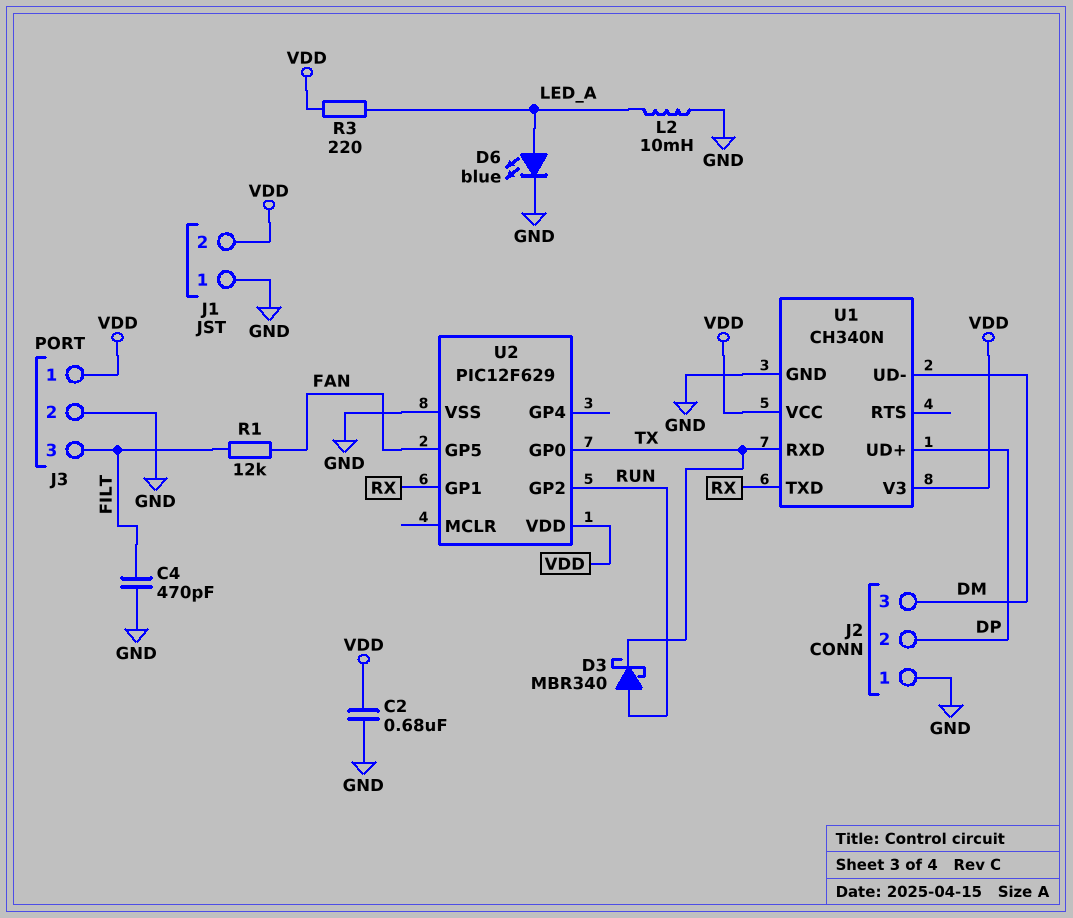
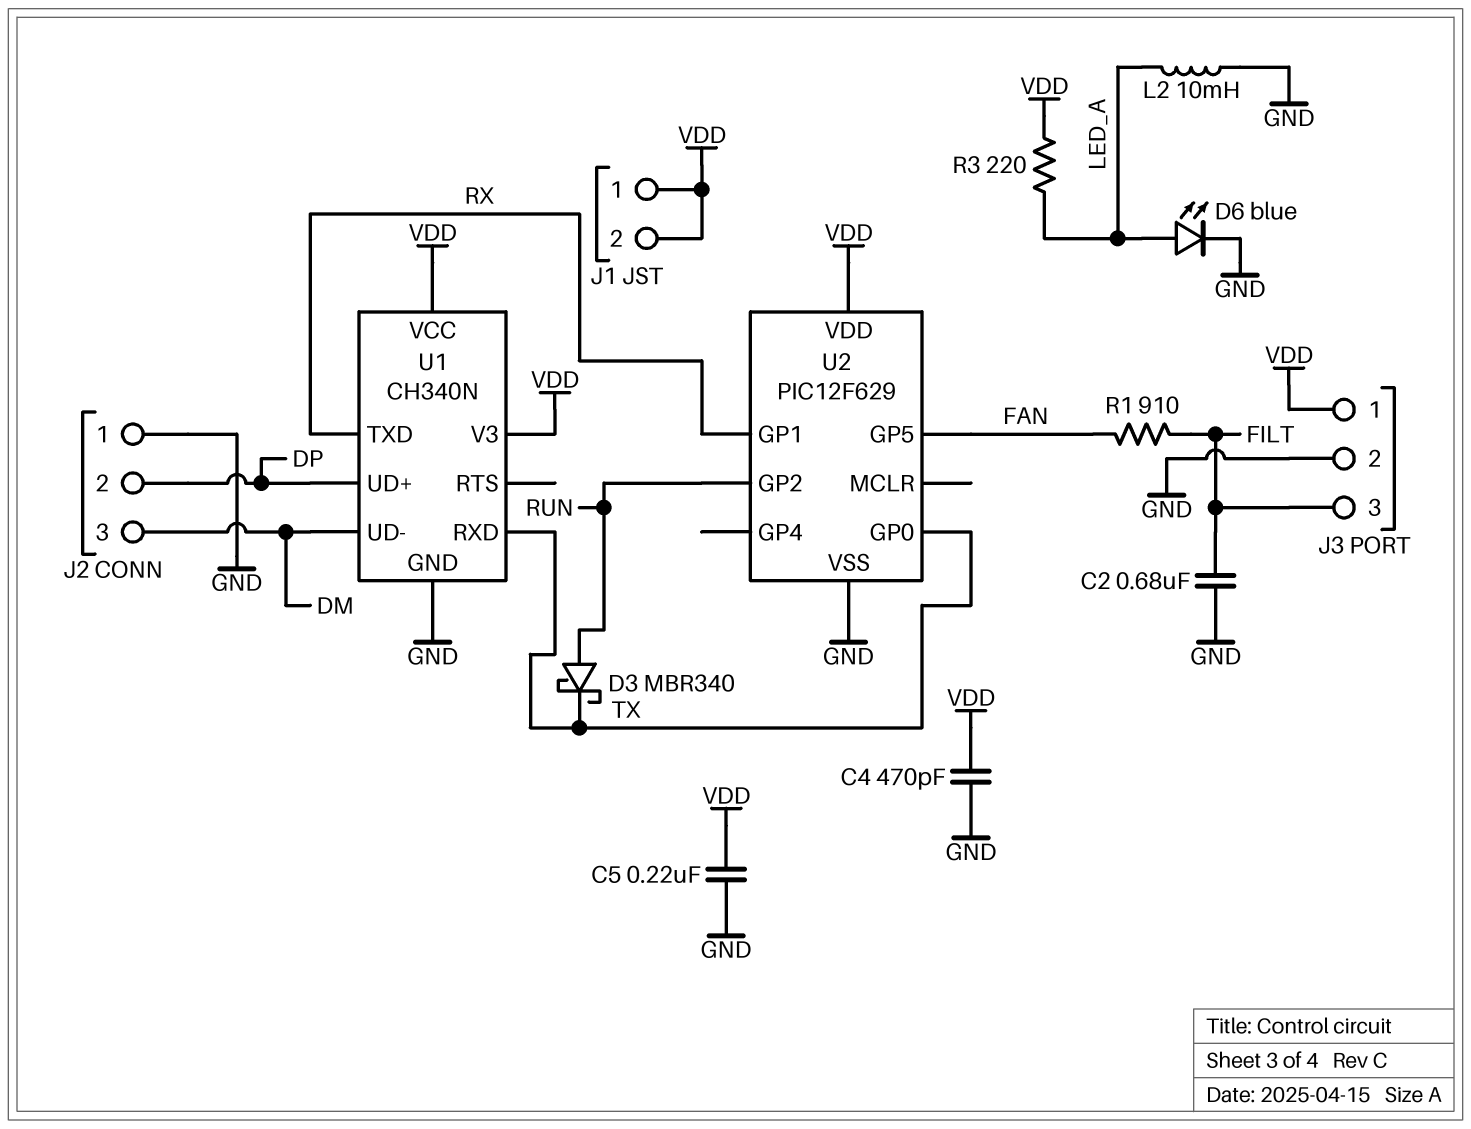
C2: 680nF (GND, VDD) -> 680nF (FILT, GND)
C4: 470pF (FILT, GND) -> 470pF (GND, VDD)
C5: none -> 220nF (GND, VDD)
J1 pin 1: GND -> VDD
R1: 12k (FAN, FILT) -> 910 (FAN, FILT)

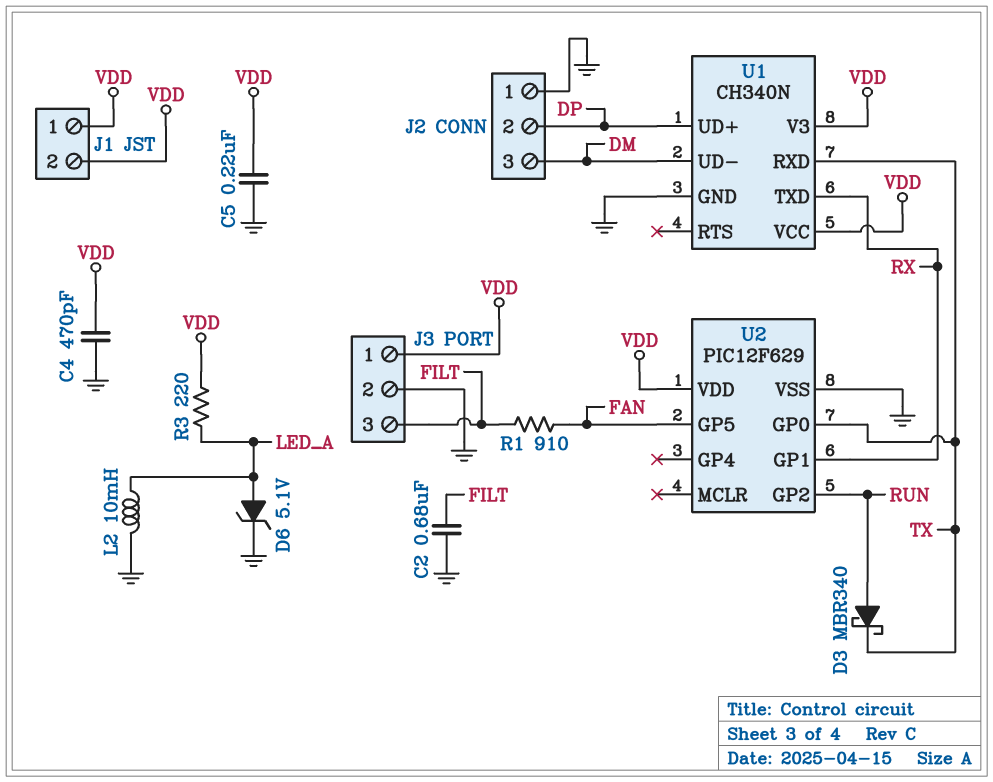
D6: LED blue (A LED_A, K GND) -> zener 5.1V (A LED_A, K GND)

